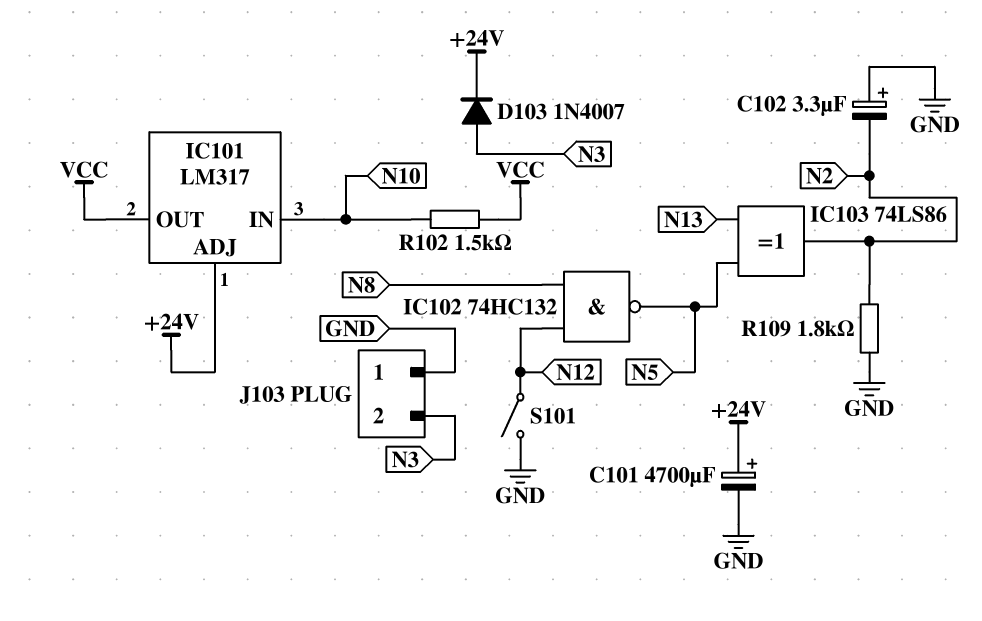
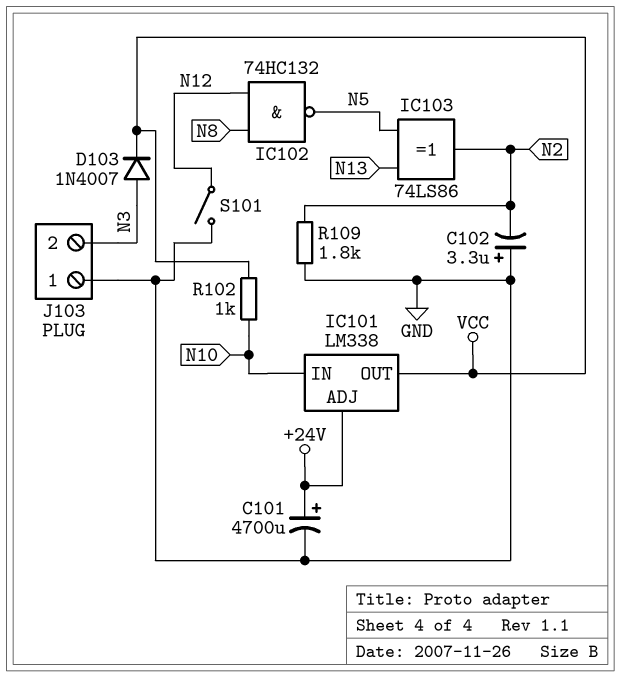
D103: diode 1N4007 (A N3, K +24V) -> diode 1N4007 (A N3, K VCC)
IC101: LM317 -> LM338
R102: 1.5k (N10, VCC) -> 1k (N10, VCC)

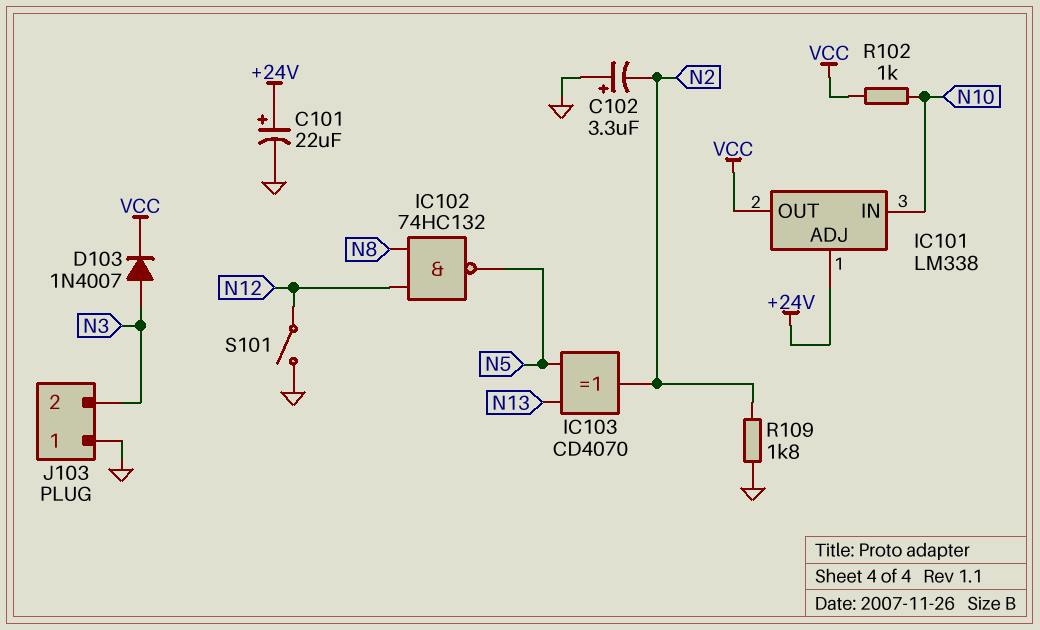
C101: 4700uF (plus +24V, minus GND) -> 22uF (plus +24V, minus GND)
IC103: XOR 74LS86 (in N5, in N13, out N2) -> XOR CD4070 (in N5, in N13, out N2)

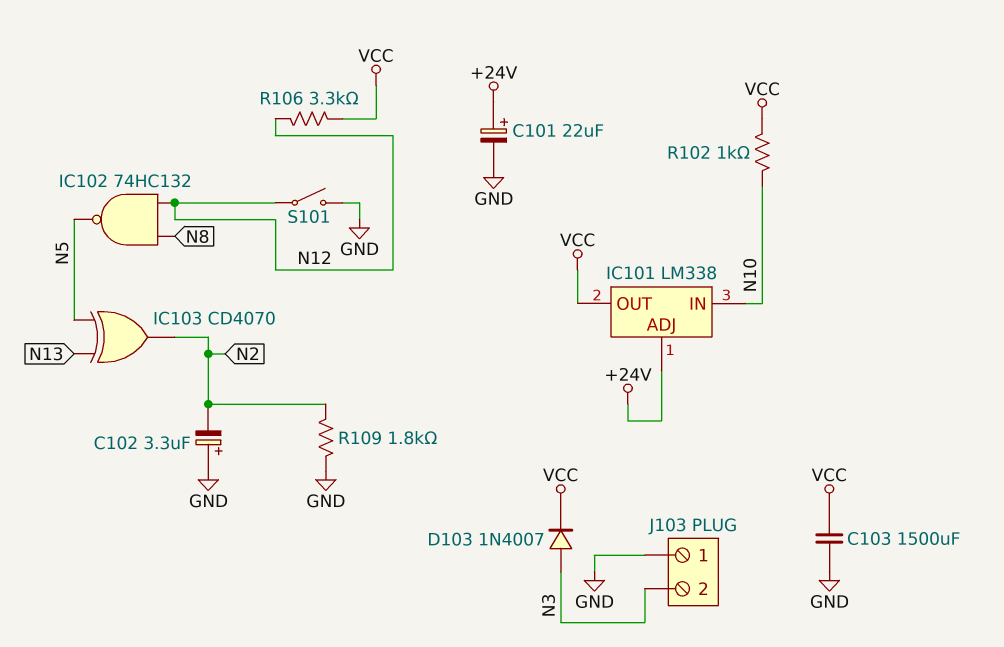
C103: none -> 1500uF (GND, VCC)
R106: none -> 3.3k (N12, VCC)

